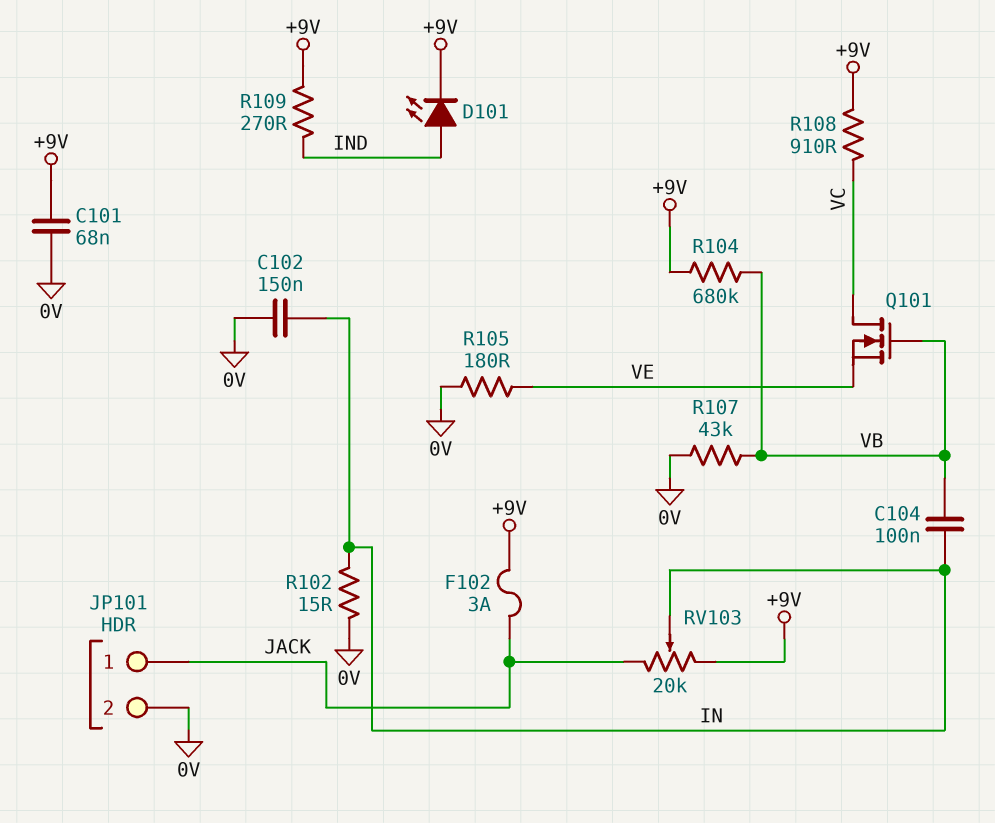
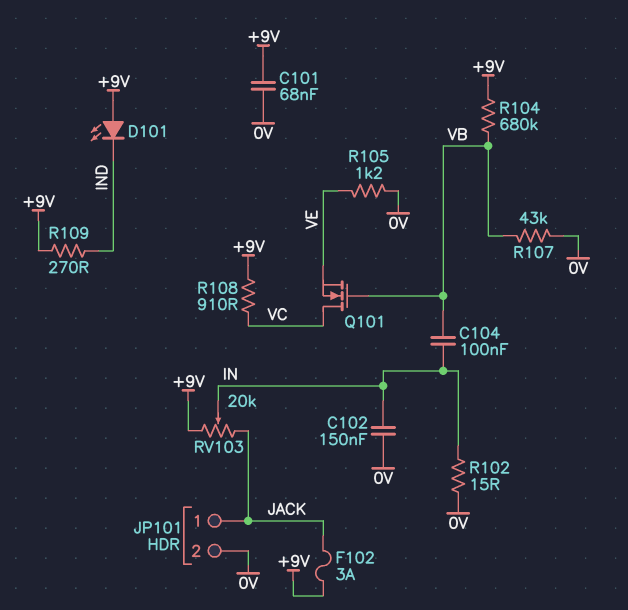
D101: LED (A IND, K +9V) -> LED (A +9V, K IND)
R105: 180 (0V, VE) -> 1.2k (0V, VE)

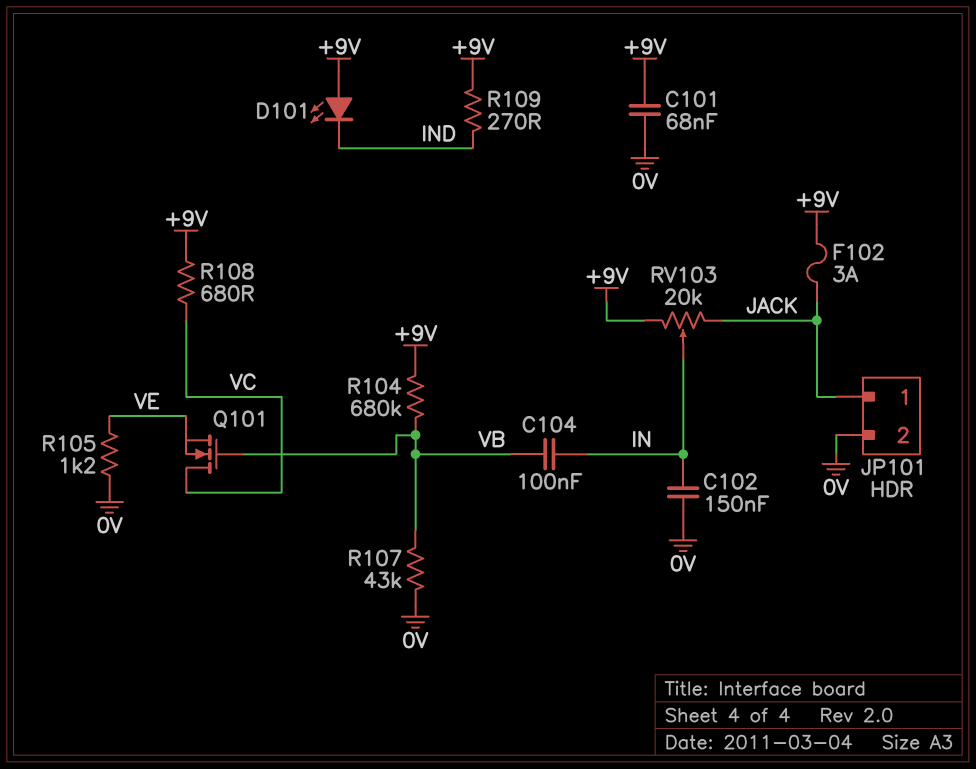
R102: 15 (0V, IN) -> none
R108: 910 (+9V, VC) -> 680 (+9V, VC)

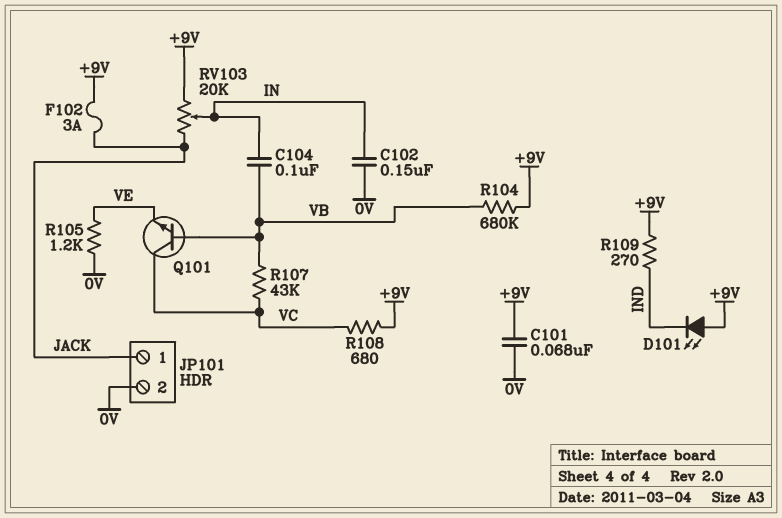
Q101: NMOS (G VB, D VC, S VE) -> NPN (B VB, C VC, E VE)
R107: 43k (0V, VB) -> 43k (VB, VC)

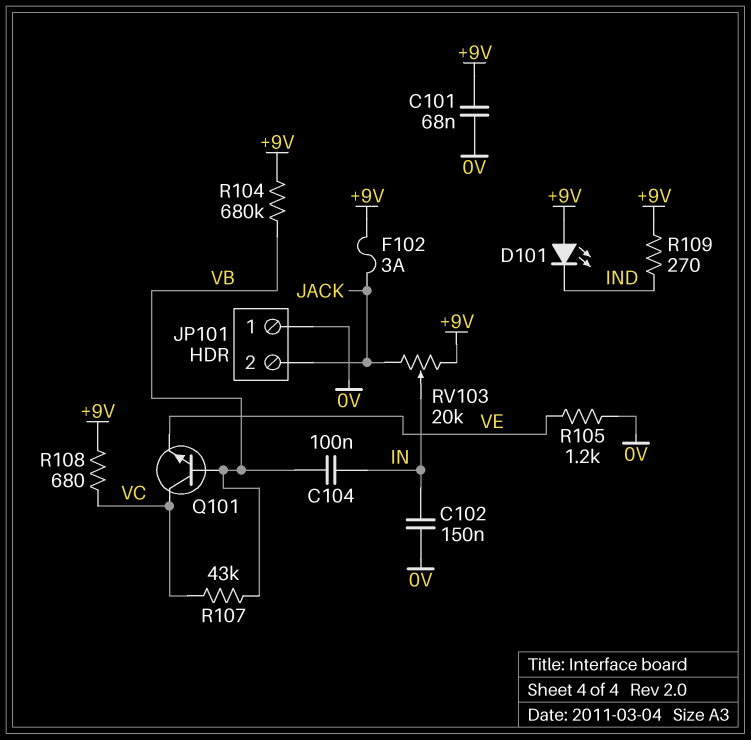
JP101 pin 1: JACK -> 0V
JP101 pin 2: 0V -> JACK

